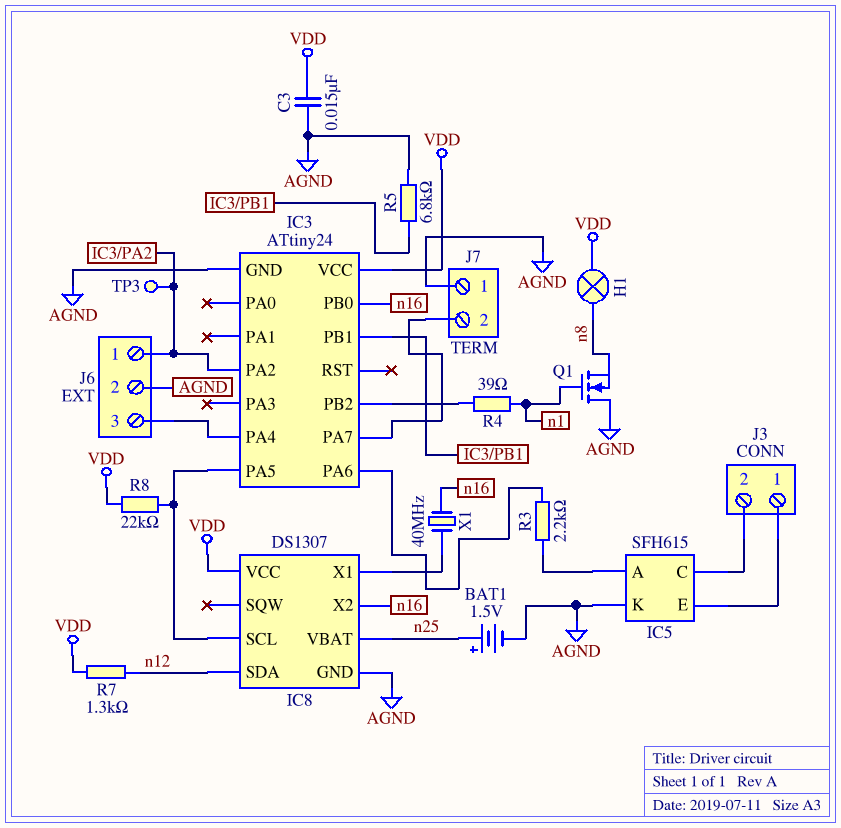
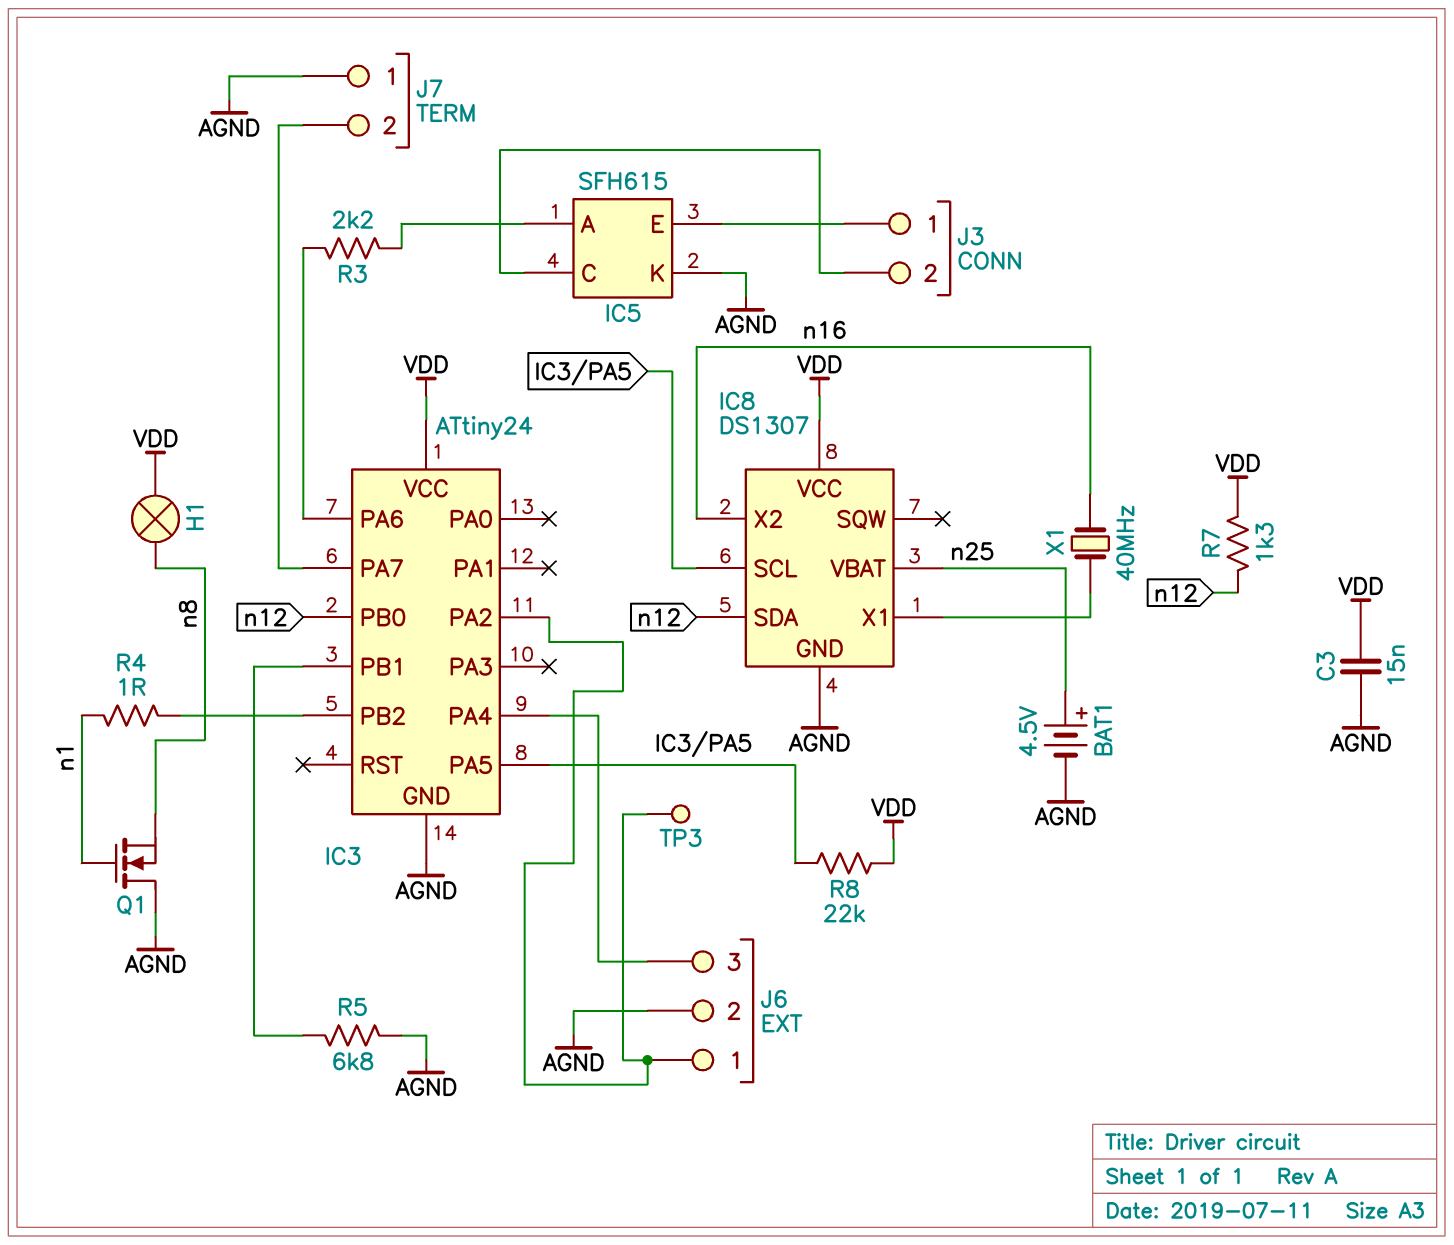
BAT1: 1.5V (plus n25, minus AGND) -> 4.5V (plus n25, minus AGND)
IC3 pin PB0: n16 -> n12
R4: 39 (IC3/PB2, n1) -> 1 (IC3/PB2, n1)

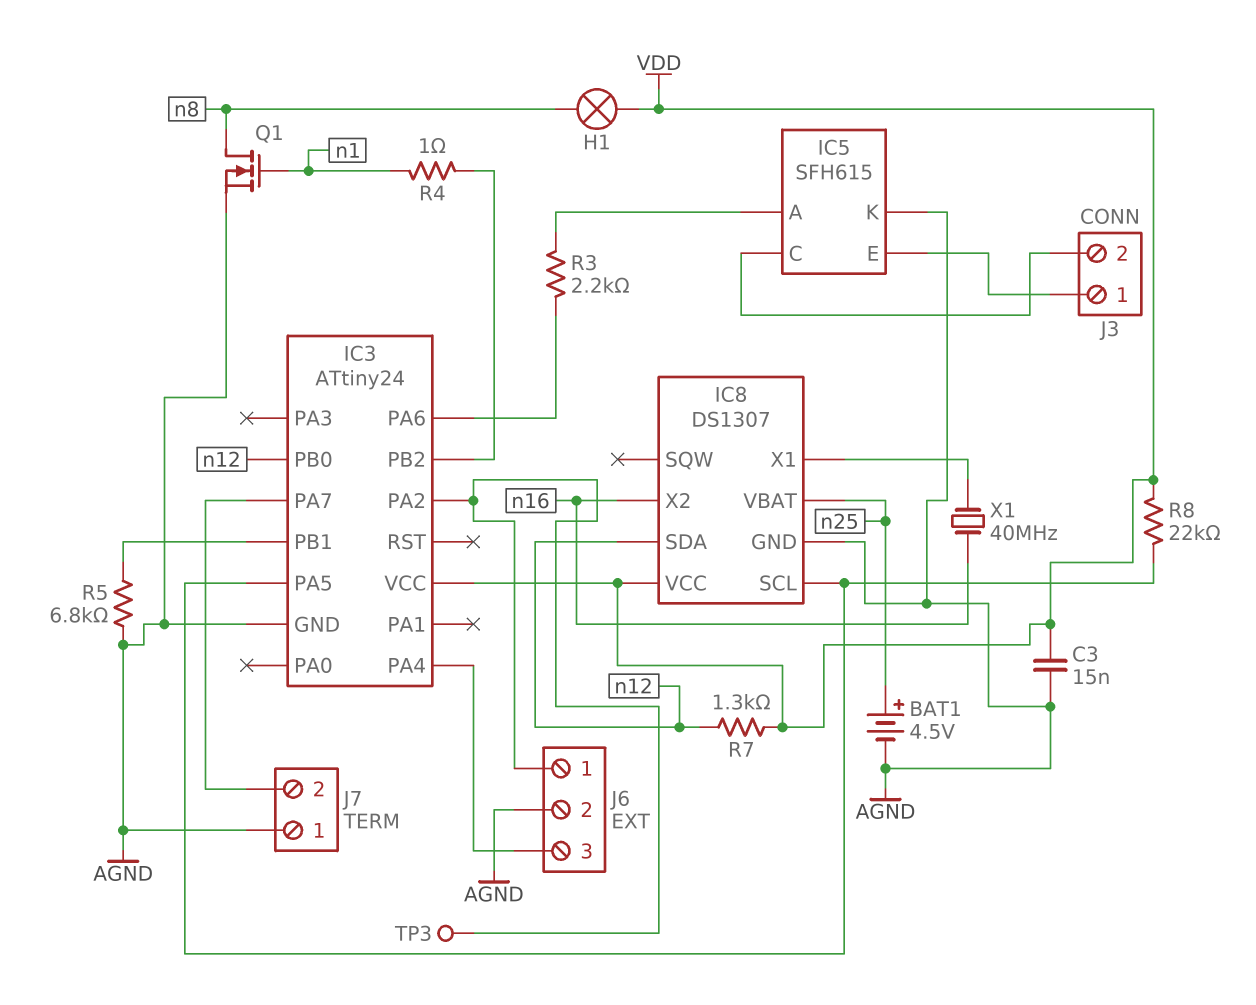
Q1: NMOS (G n1, D AGND, S n8) -> NMOS (G n1, D n8, S AGND)

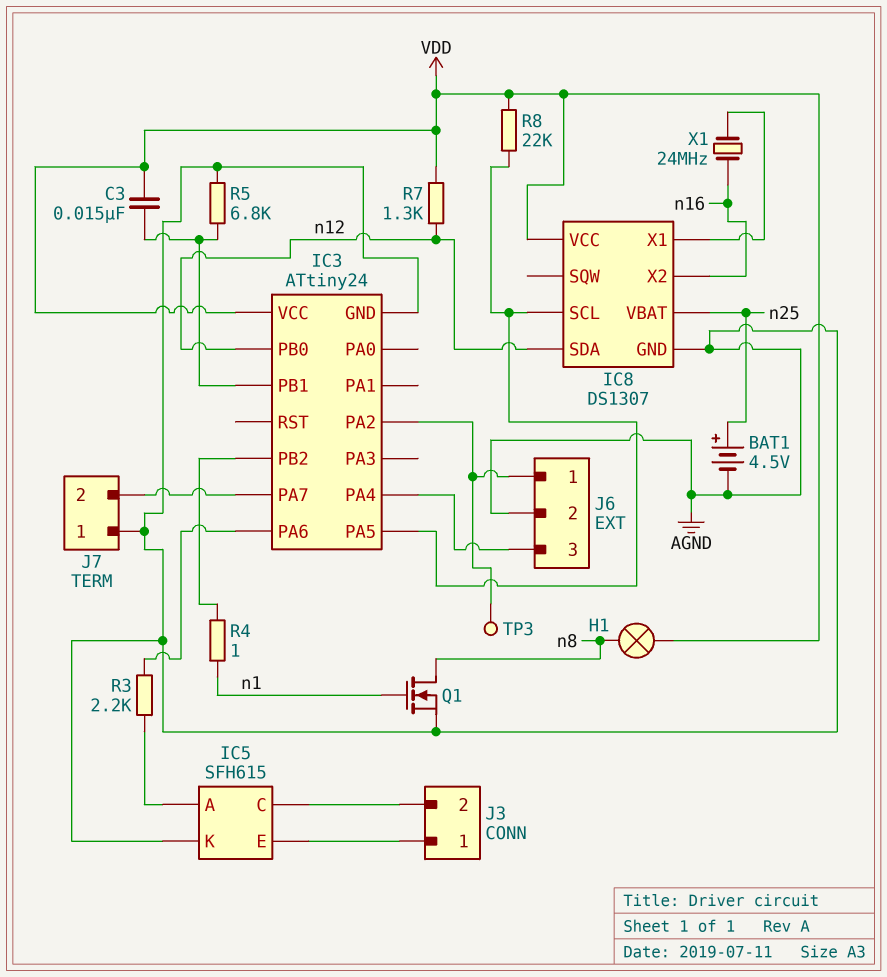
C3: 15nF (AGND, VDD) -> 15nF (IC3/PB1, VDD)
X1: 40MHz (IC8/X1, n16) -> 24MHz (IC8/X1, n16)

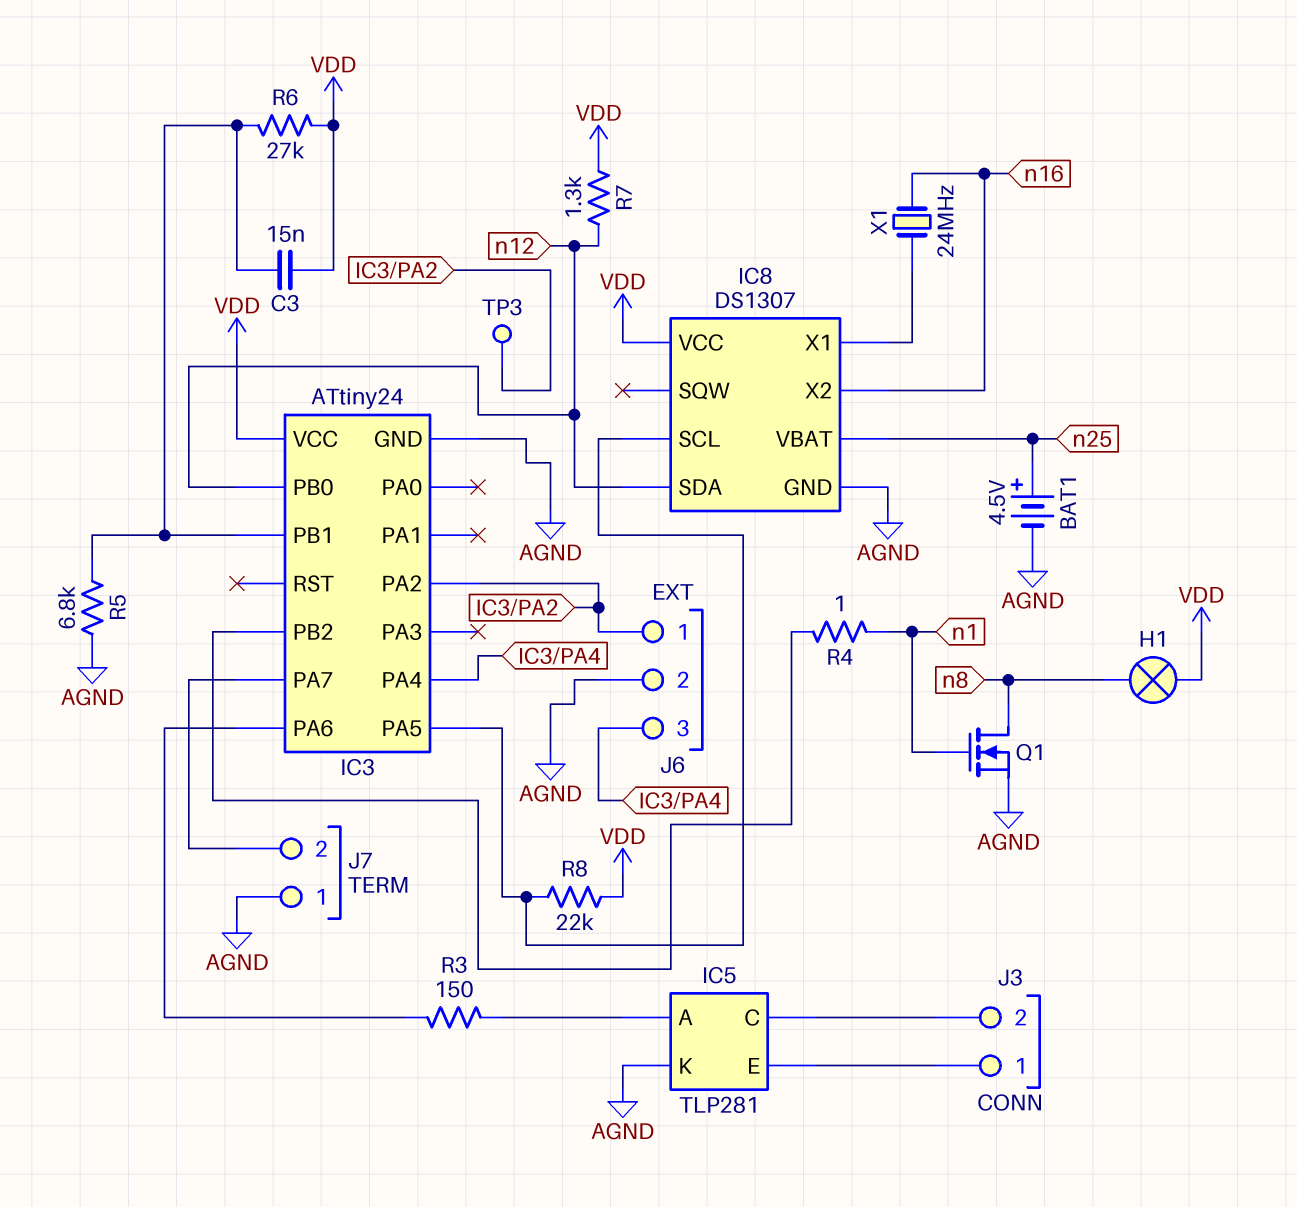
IC5: SFH615 -> TLP281
R3: 2.2k (IC3/PA6, IC5/A) -> 150 (IC3/PA6, IC5/A)
R6: none -> 27k (IC3/PB1, VDD)

